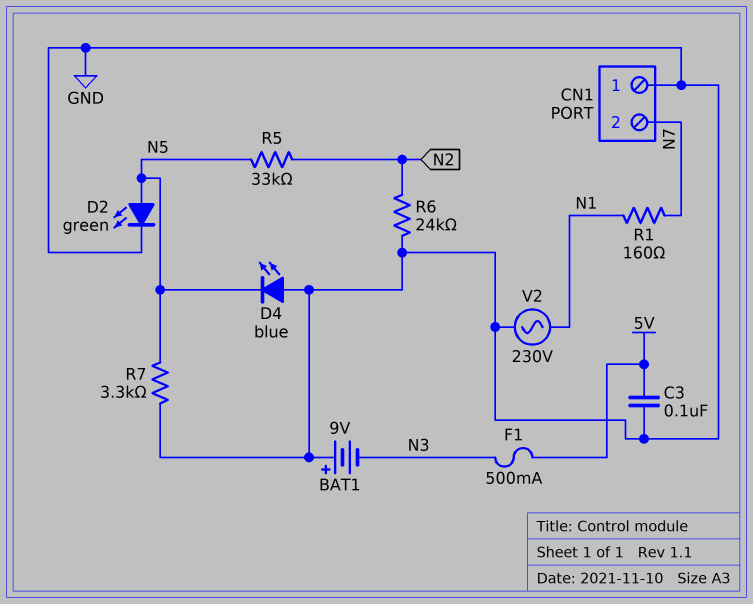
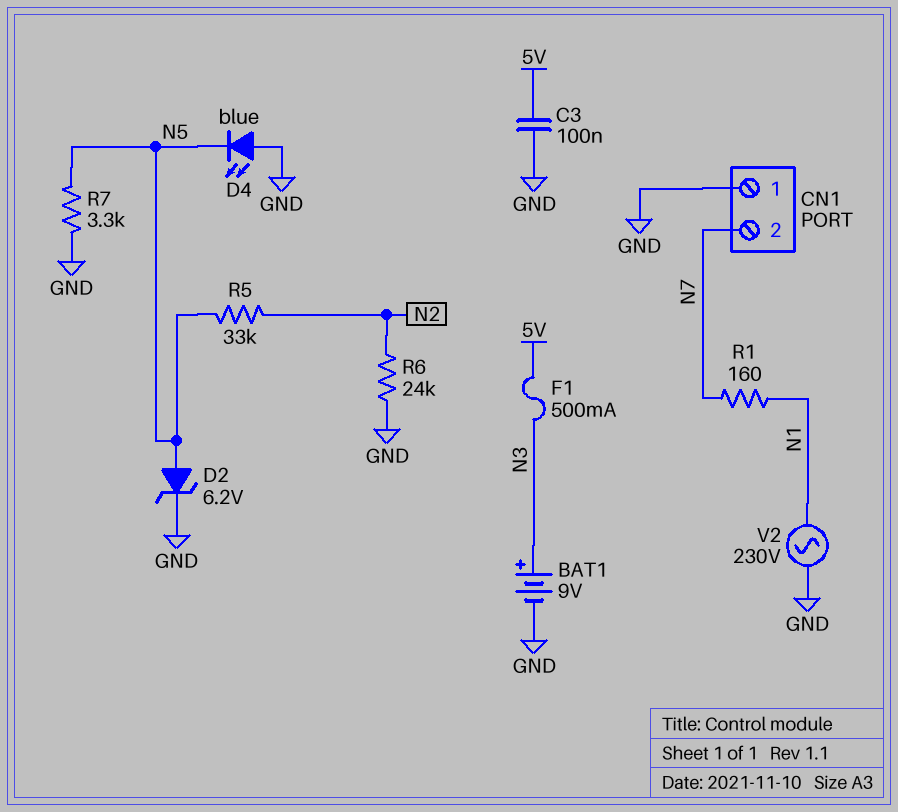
BAT1: 9V (plus GND, minus N3) -> 9V (plus N3, minus GND)
D2: LED green (A N5, K GND) -> zener 6.2V (A N5, K GND)

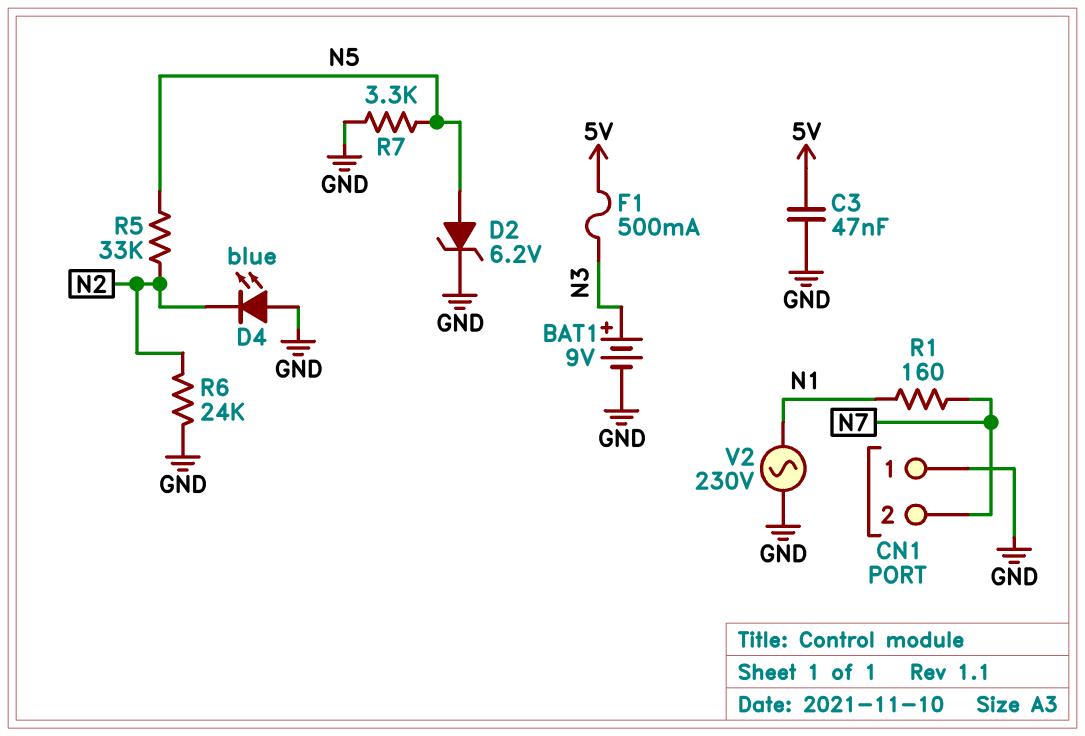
C3: 100nF (5V, GND) -> 47nF (5V, GND)
D4: LED blue (A GND, K N5) -> LED blue (A GND, K N2)

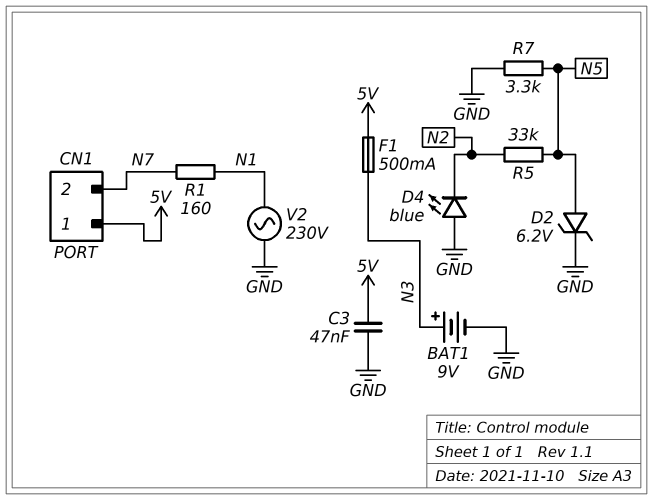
CN1 pin 1: GND -> 5V
R6: 24k (GND, N2) -> none

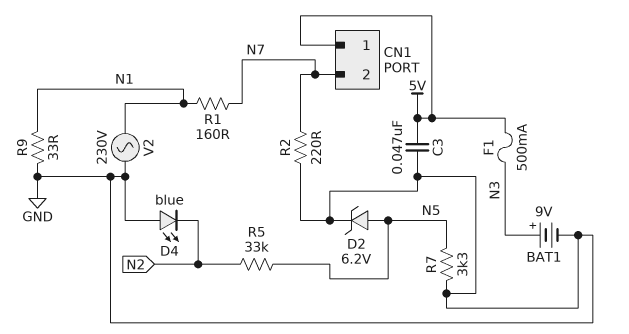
R2: none -> 220 (GND, N7)
R9: none -> 33 (GND, N1)

